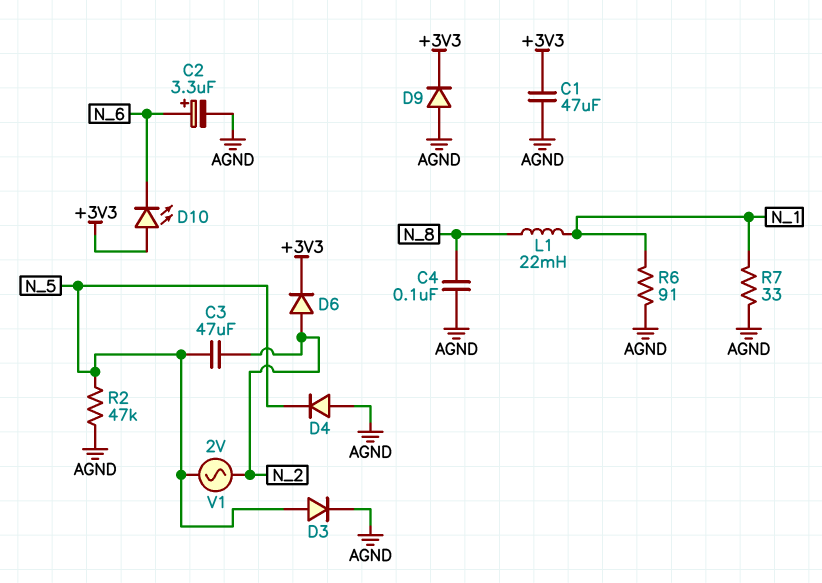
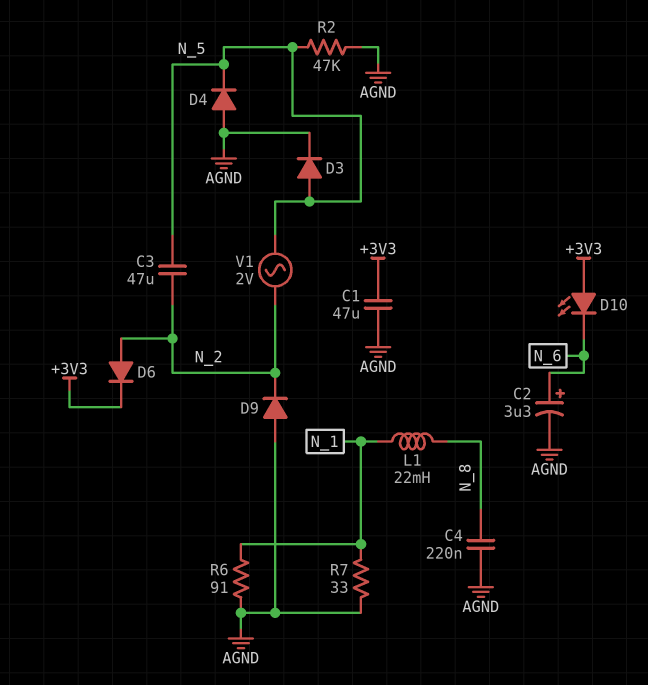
C4: 100nF (AGND, N_8) -> 220nF (AGND, N_8)
D9: diode (A AGND, K +3V3) -> diode (A AGND, K N_2)

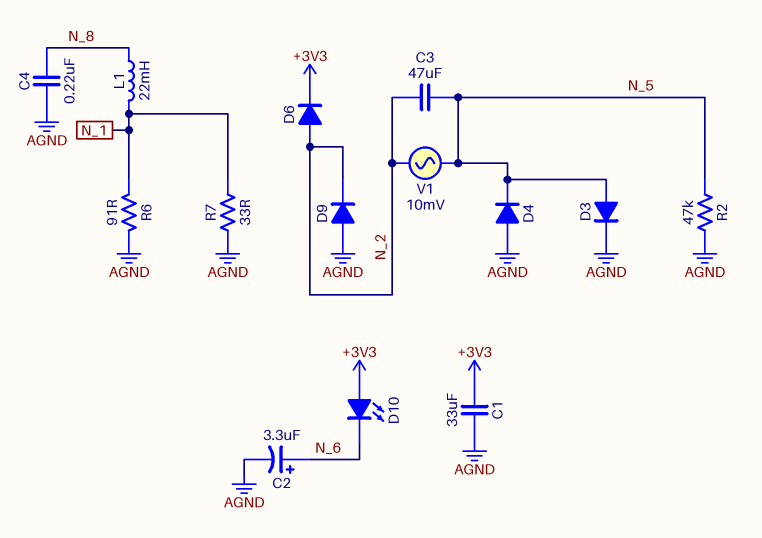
C1: 47uF (+3V3, AGND) -> 33uF (+3V3, AGND)
V1: AC 2V (N_2, N_5) -> AC 10mV (N_2, N_5)

